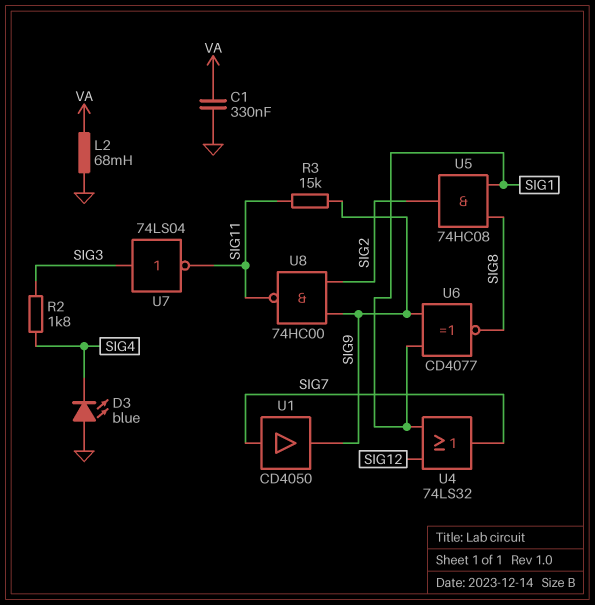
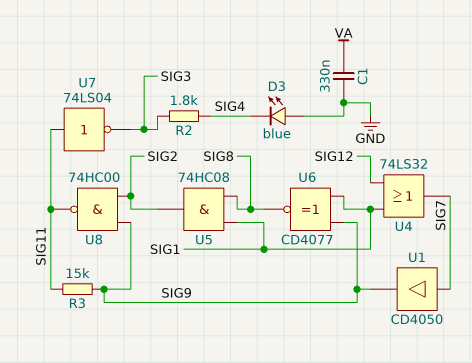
L2: 68mH (GND, VA) -> none
U7: NOT 74LS04 (in SIG3, out SIG11) -> NOT 74LS04 (in SIG11, out SIG3)

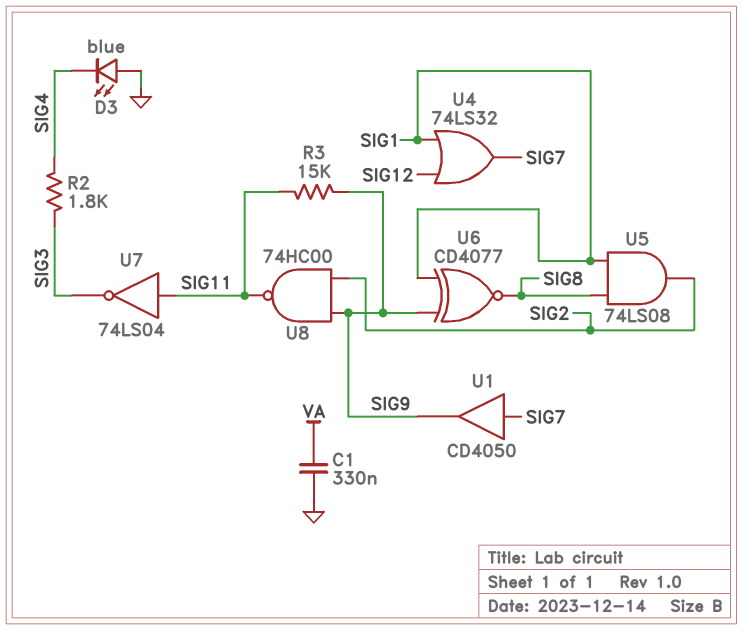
U5: AND 74HC08 (in SIG1, in SIG8, out SIG2) -> AND 74LS08 (in SIG1, in SIG8, out SIG2)

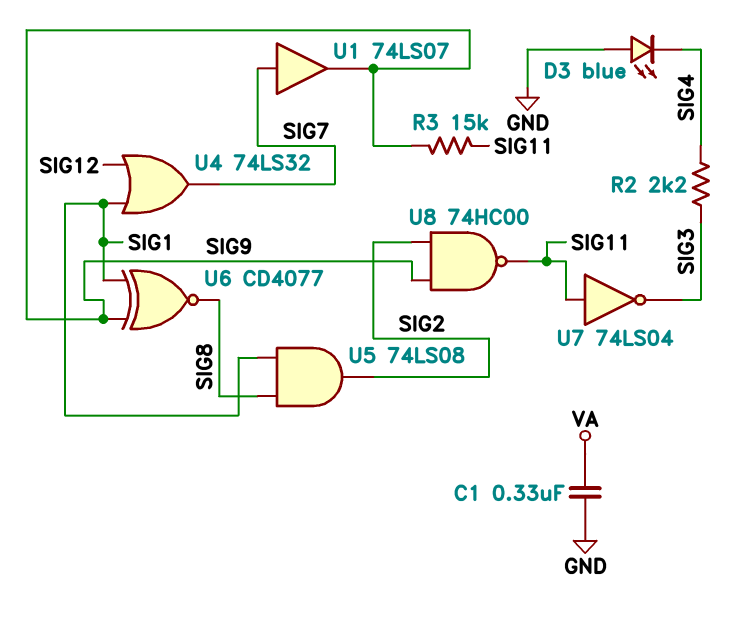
R2: 1.8k (SIG3, SIG4) -> 2.2k (SIG3, SIG4)
U1: buffer CD4050 (in SIG7, out SIG9) -> buffer 74LS07 (in SIG7, out SIG9)

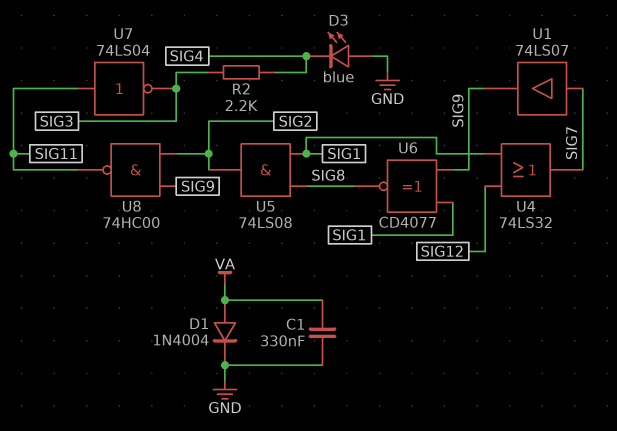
D1: none -> diode 1N4004 (A VA, K GND)
R3: 15k (SIG9, SIG11) -> none

